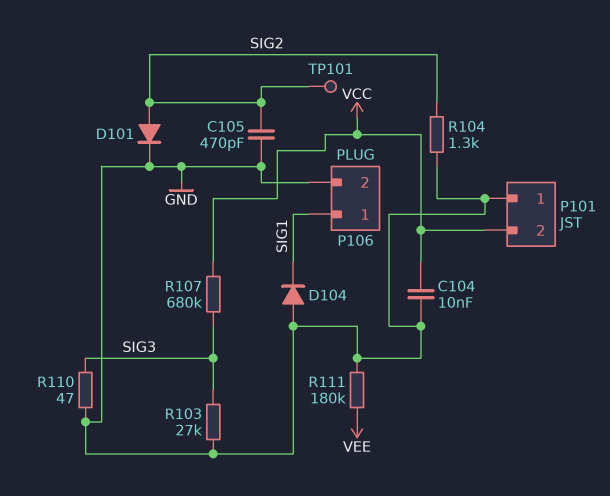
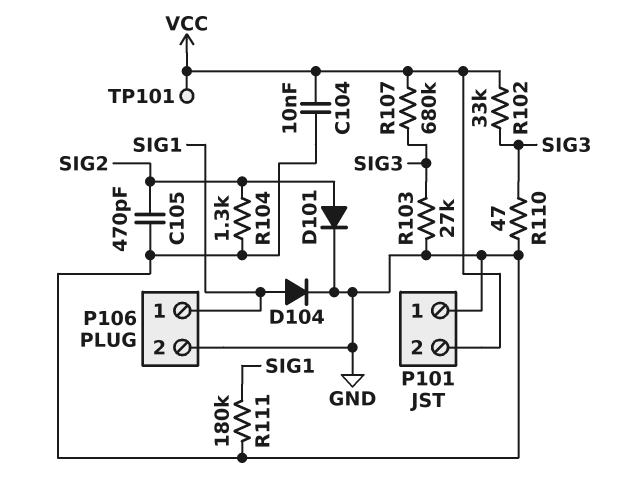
D104: diode (A GND, K SIG1) -> diode (A SIG1, K GND)
R102: none -> 33k (SIG3, VCC)
R111: 180k (GND, VEE) -> 180k (GND, SIG1)
TP101: test point (SIG2) -> test point (VCC)

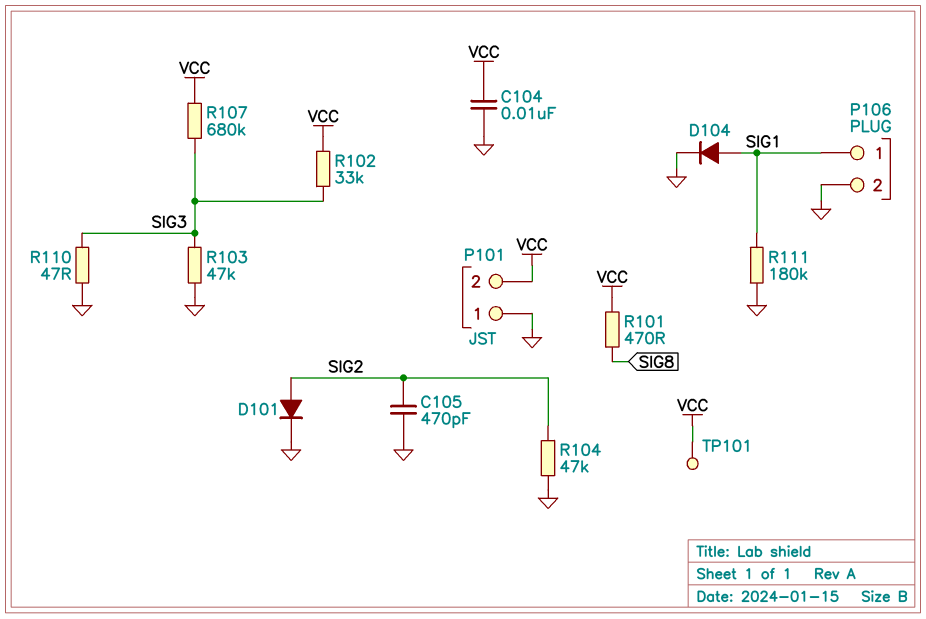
R101: none -> 470 (SIG8, VCC)
R103: 27k (GND, SIG3) -> 47k (GND, SIG3)
R104: 1.3k (GND, SIG2) -> 47k (GND, SIG2)

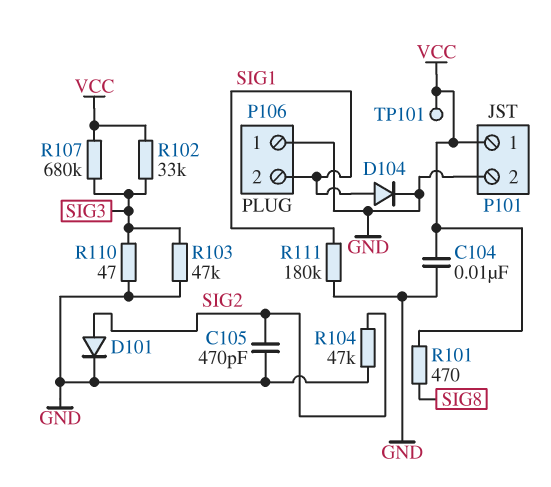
P101 pin 1: GND -> VCC
P101 pin 2: VCC -> GND
P106 pin 1: SIG1 -> GND
P106 pin 2: GND -> SIG1

